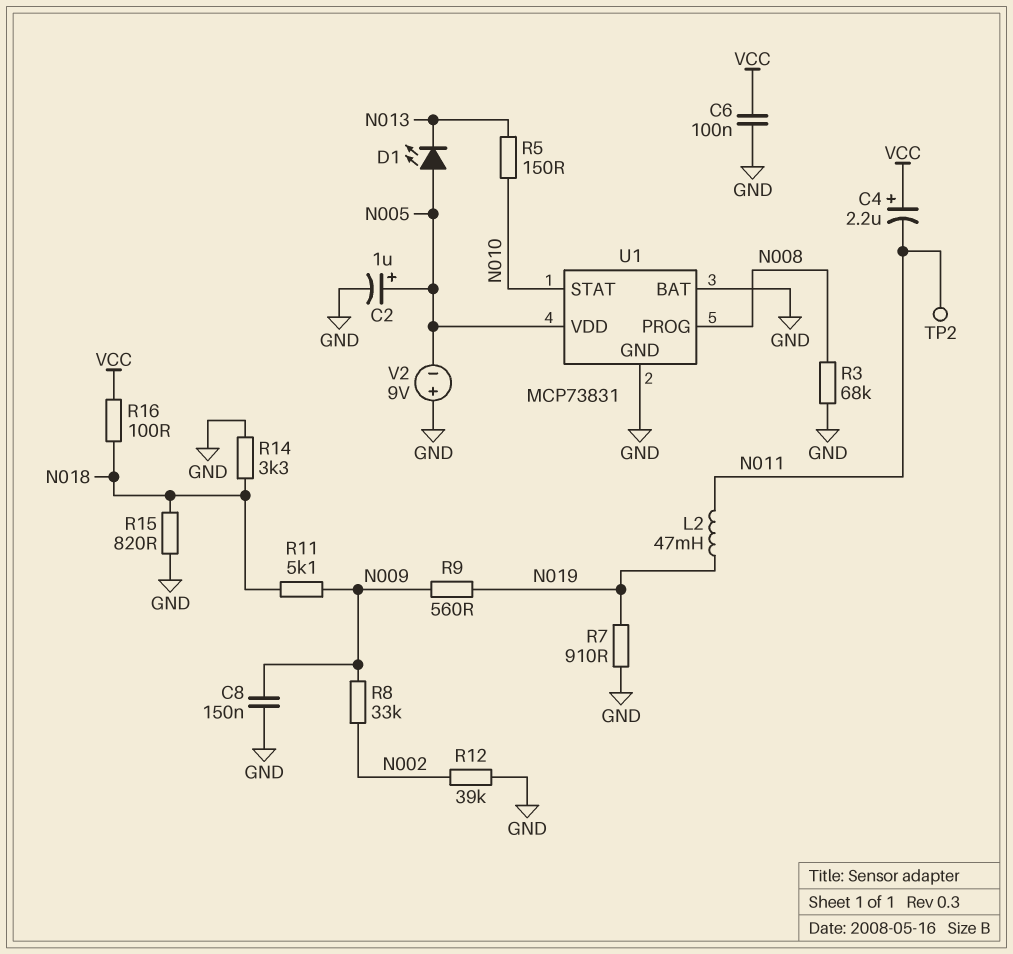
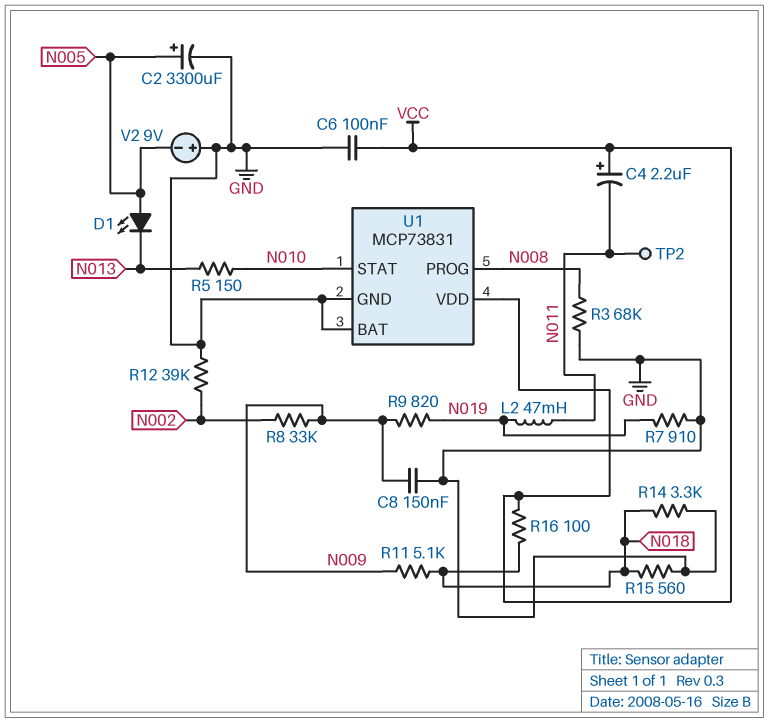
C2: 1uF (plus N005, minus GND) -> 3300uF (plus N005, minus GND)
R9: 560 (N009, N019) -> 820 (N009, N019)
R15: 820 (GND, N018) -> 560 (GND, N018)
U1 pin VDD: N005 -> VCC

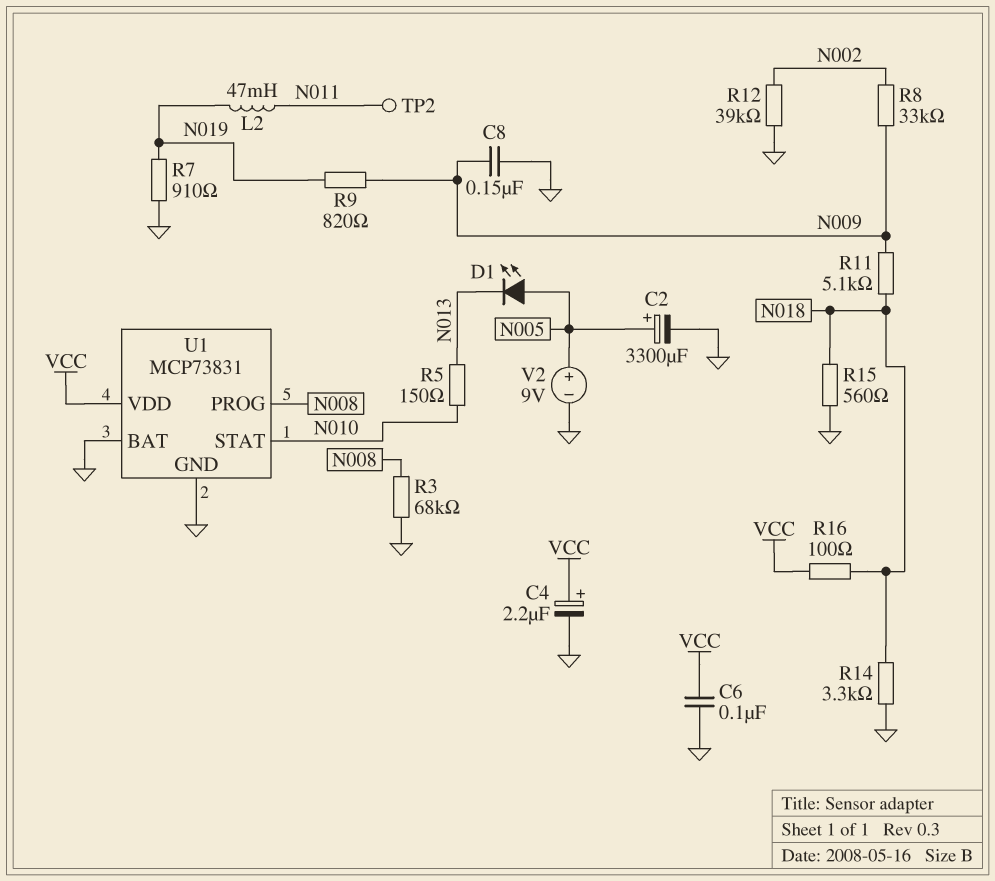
C4: 2.2uF (plus VCC, minus N011) -> 2.2uF (plus VCC, minus GND)
V2: 9V (plus GND, minus N005) -> 9V (plus N005, minus GND)

